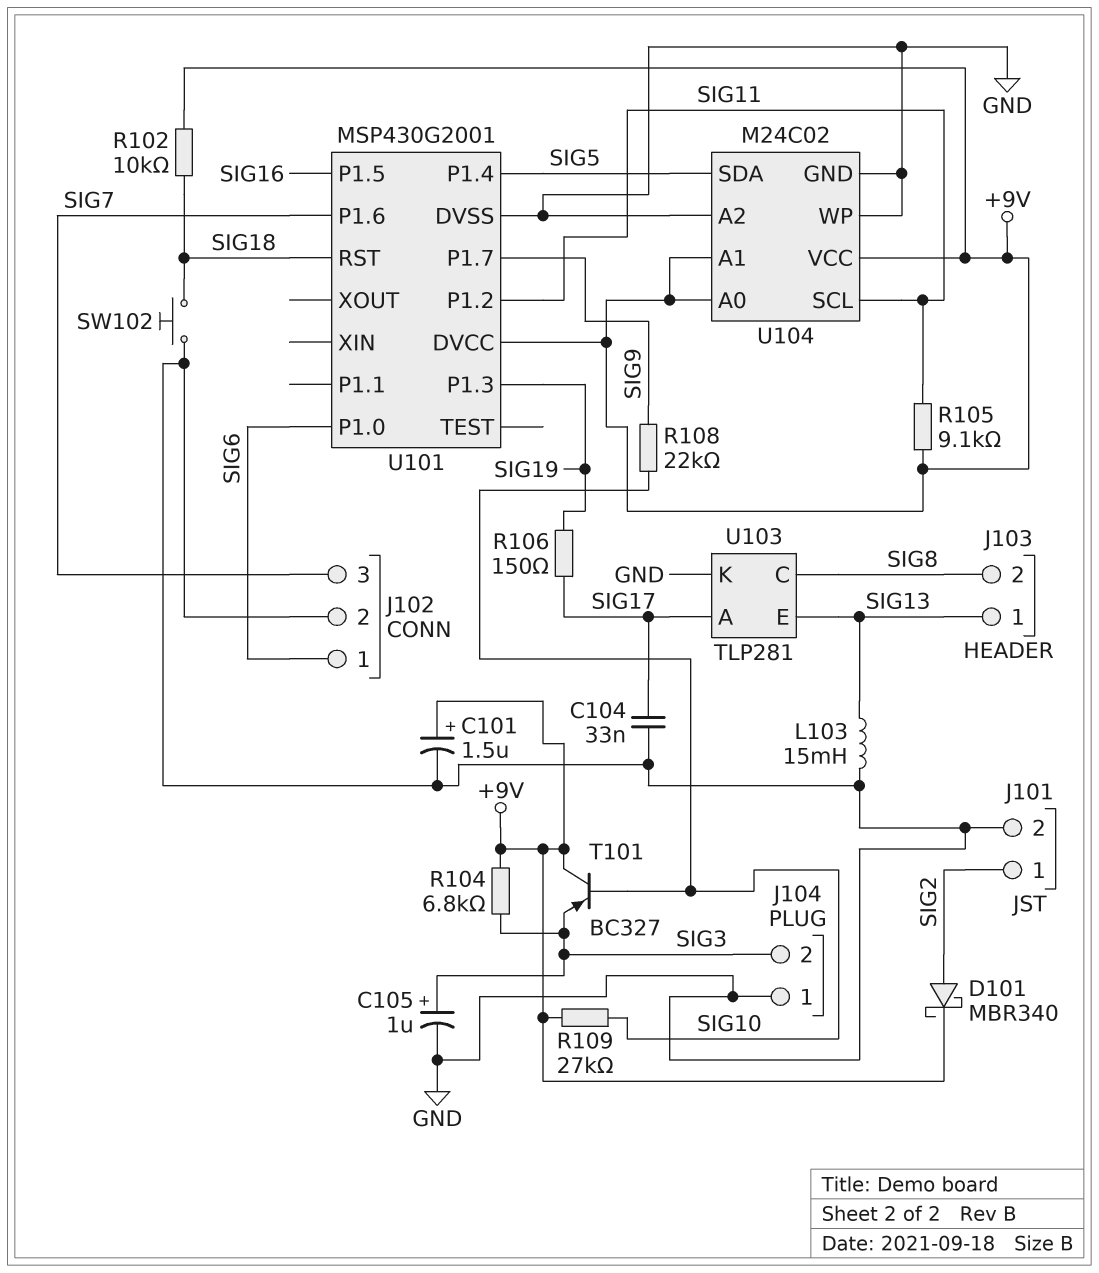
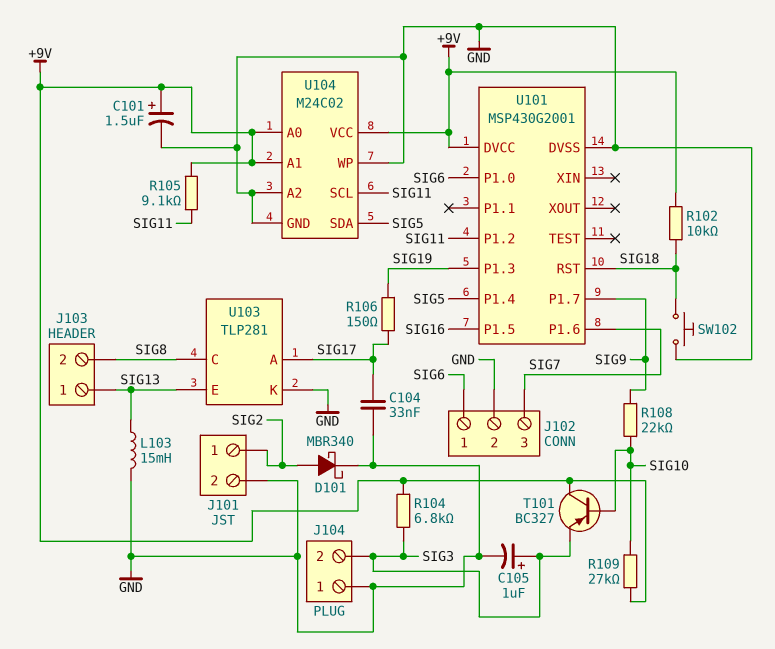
D101: schottky MBR340 (A SIG2, K +9V) -> schottky MBR340 (A SIG2, K GND)

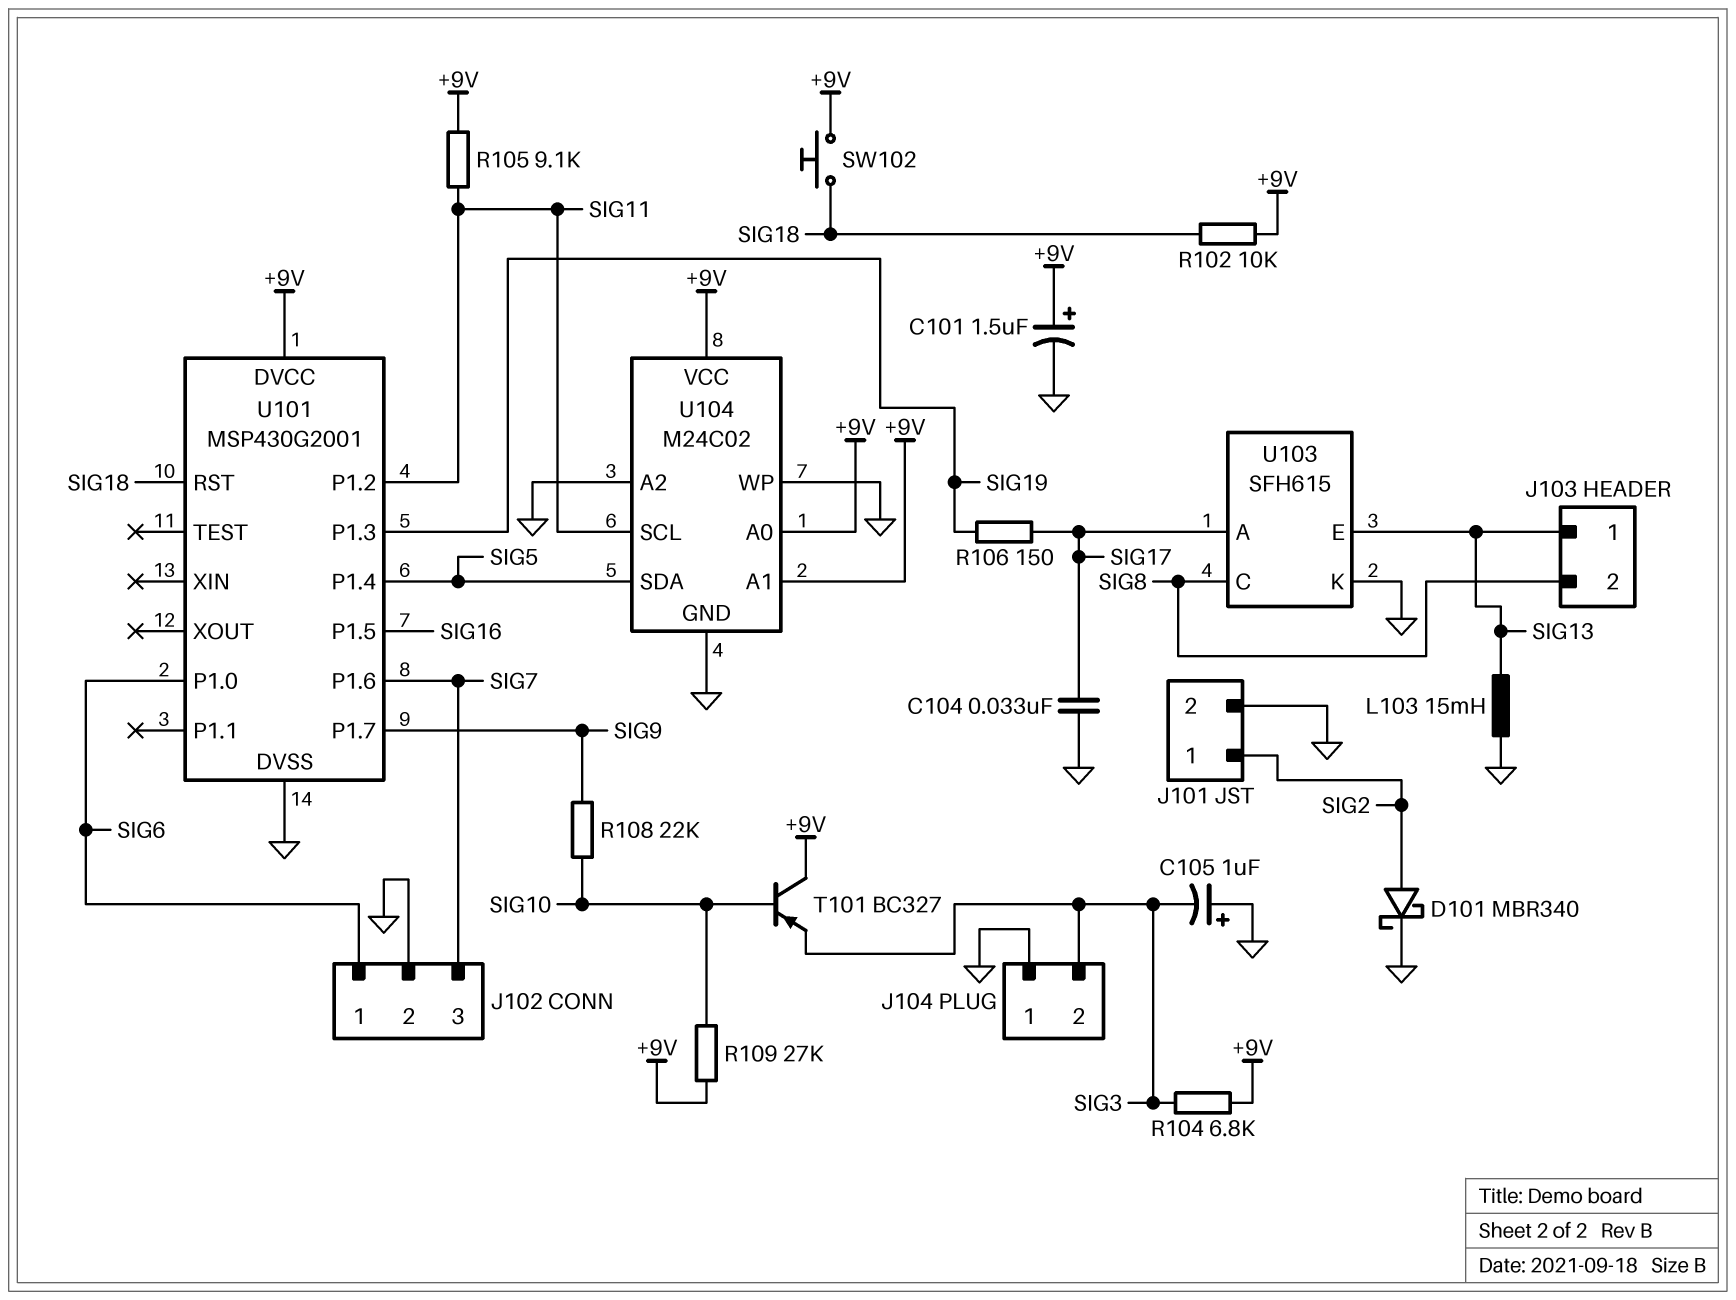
C105: 1uF (plus SIG3, minus GND) -> 1uF (plus GND, minus SIG3)
SW102: button (GND, SIG18) -> button (+9V, SIG18)
U103: TLP281 -> SFH615

